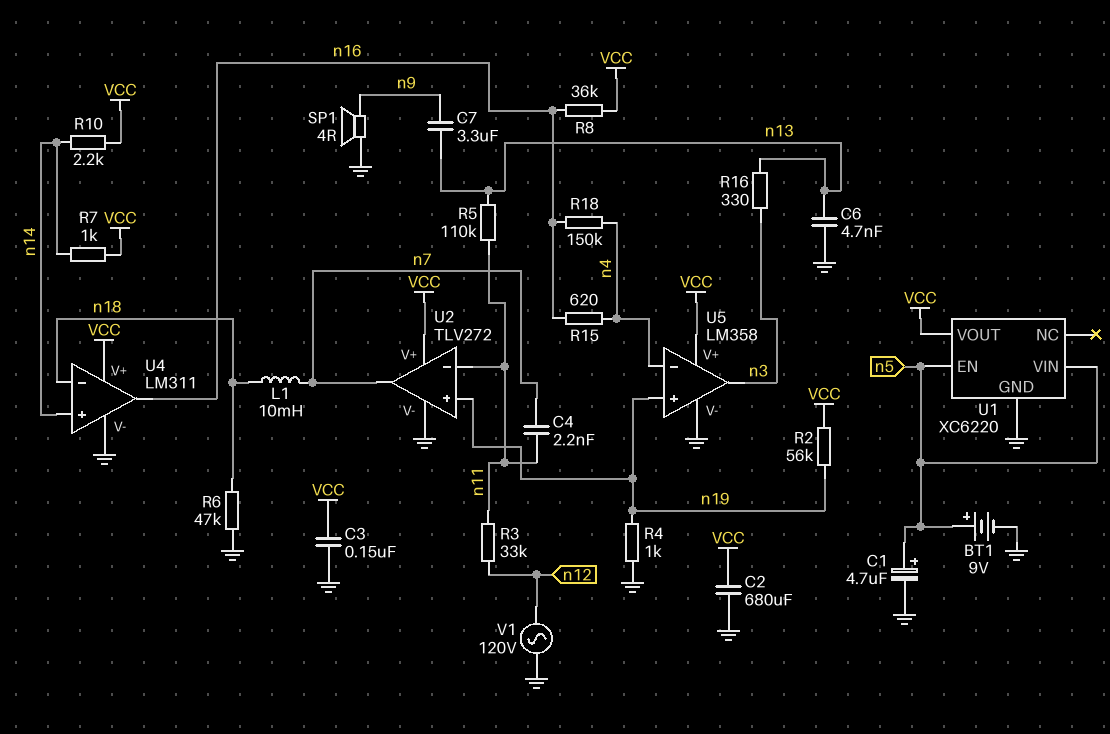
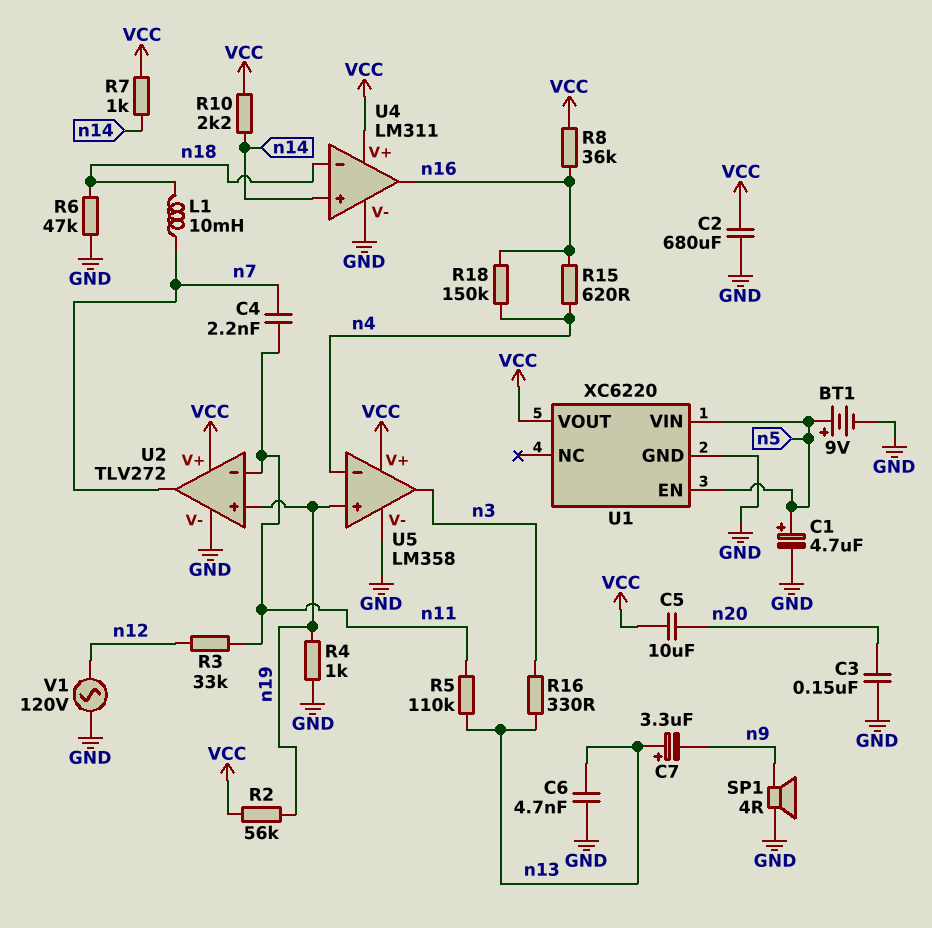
C3: 150nF (GND, VCC) -> 150nF (GND, n20)
C5: none -> 10uF (VCC, n20)
C7: 3.3uF (n9, n13) -> 3.3uF (plus n13, minus n9)

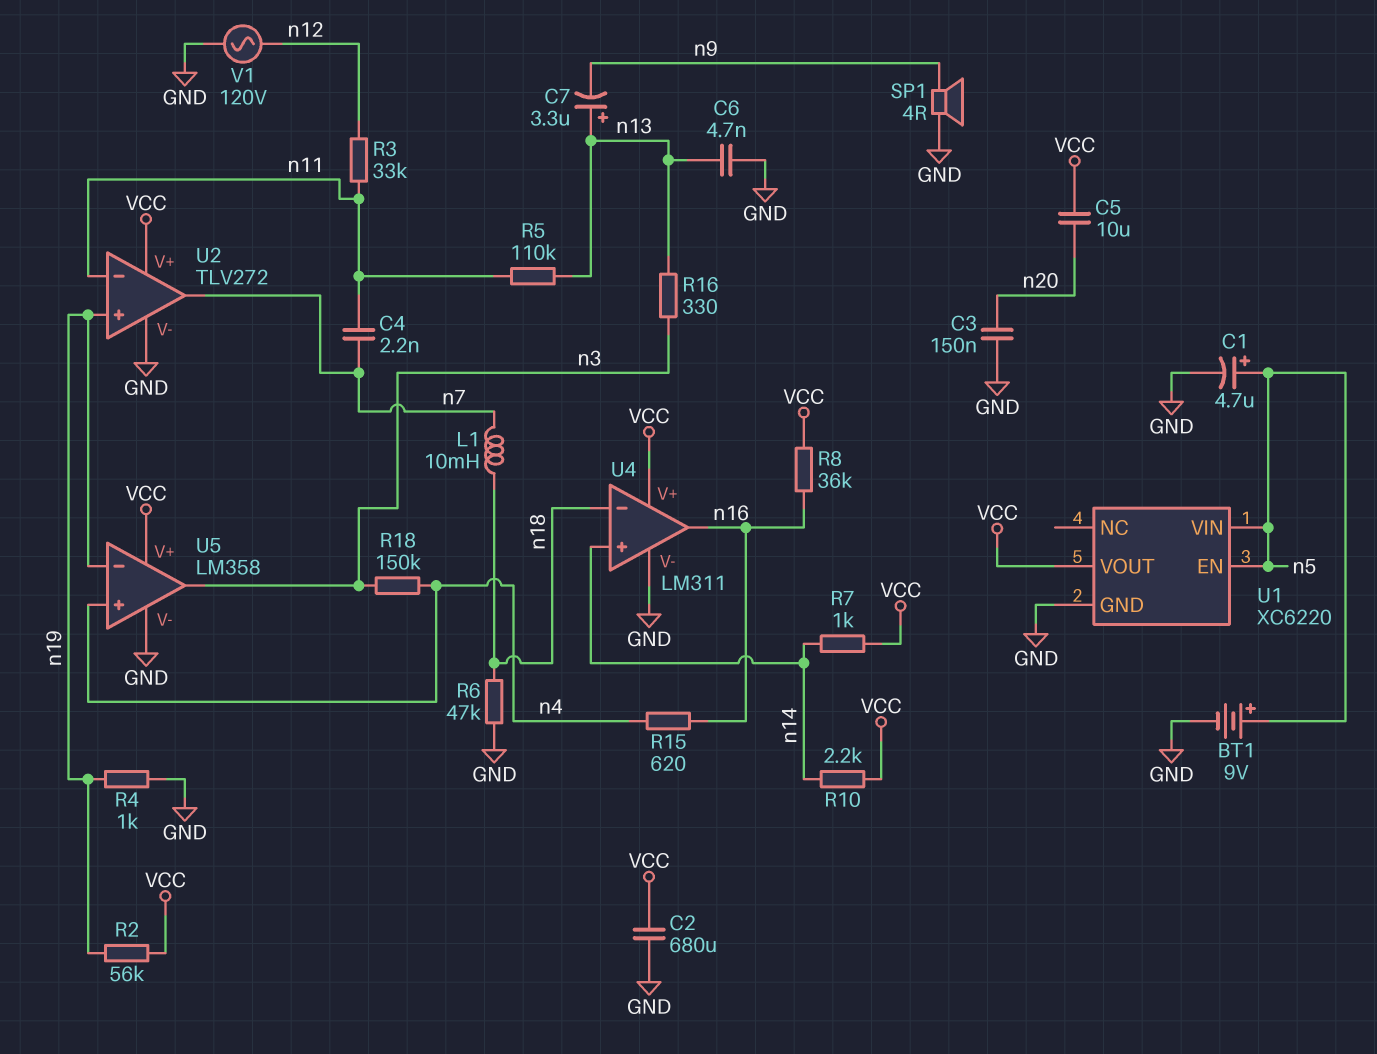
R18: 150k (n4, n16) -> 150k (n3, n4)
U5 pin in+: n19 -> n4
U5 pin in-: n4 -> n19

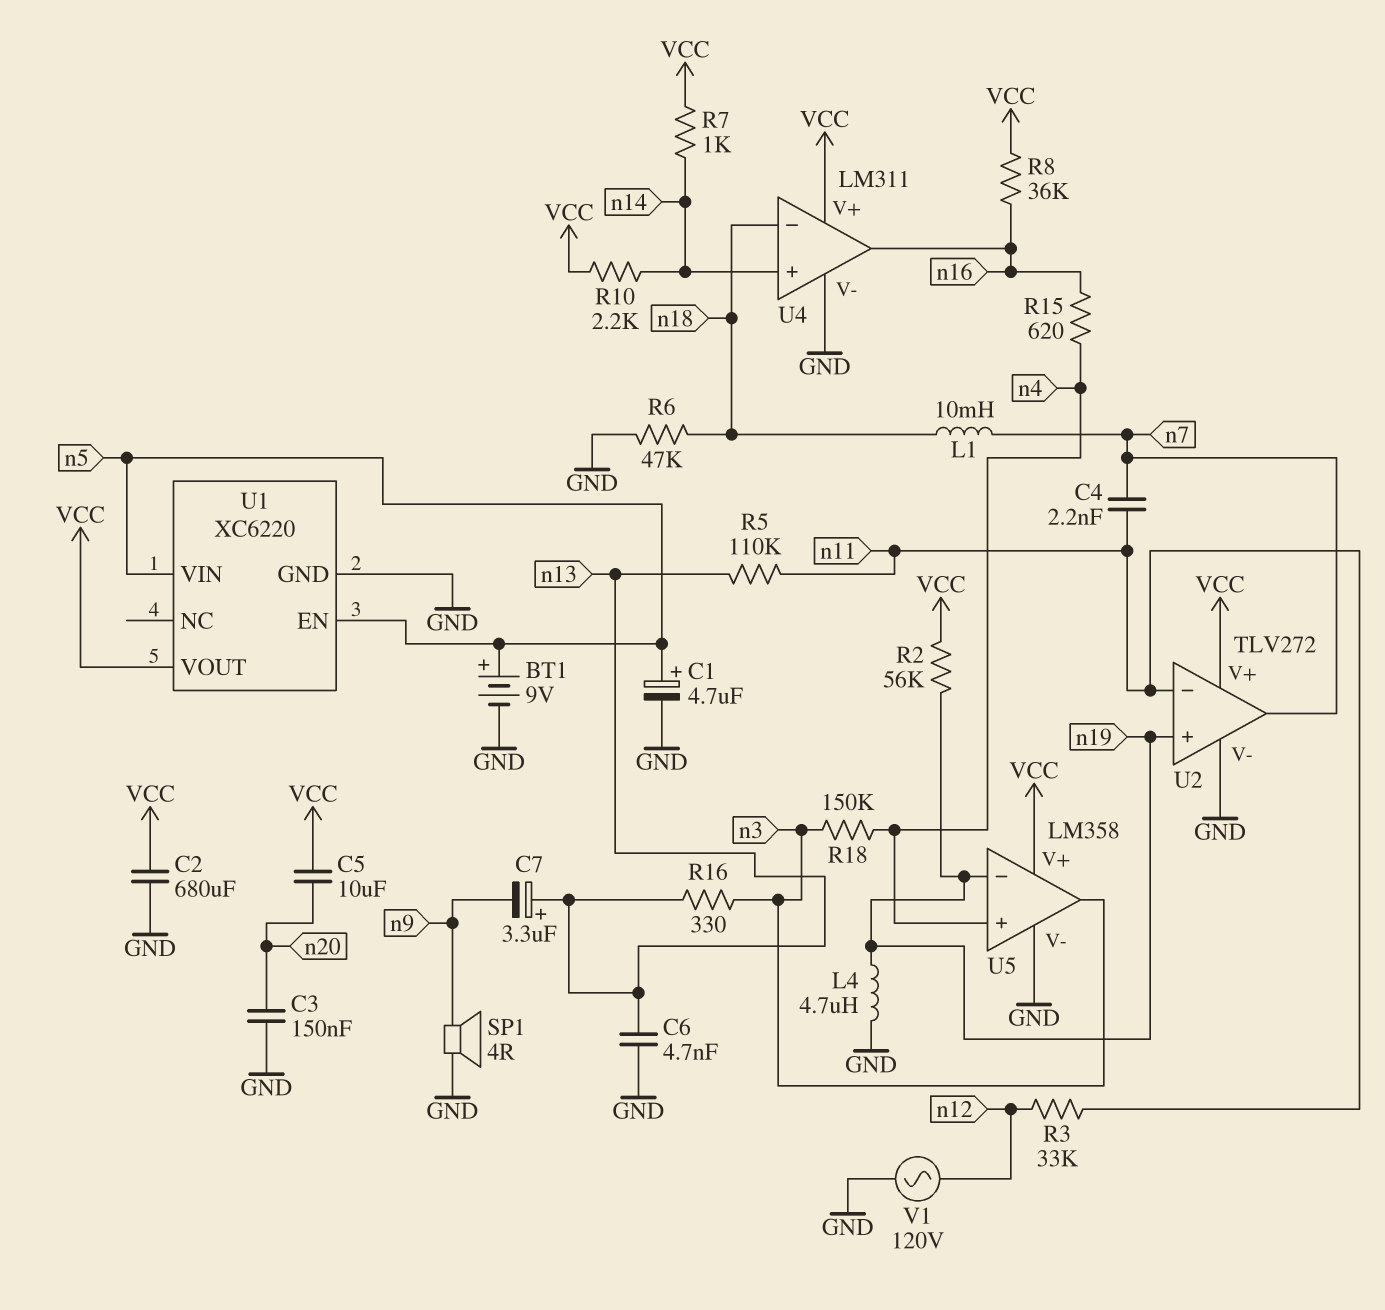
L4: none -> 4.7uH (GND, n19)
R4: 1k (GND, n19) -> none

